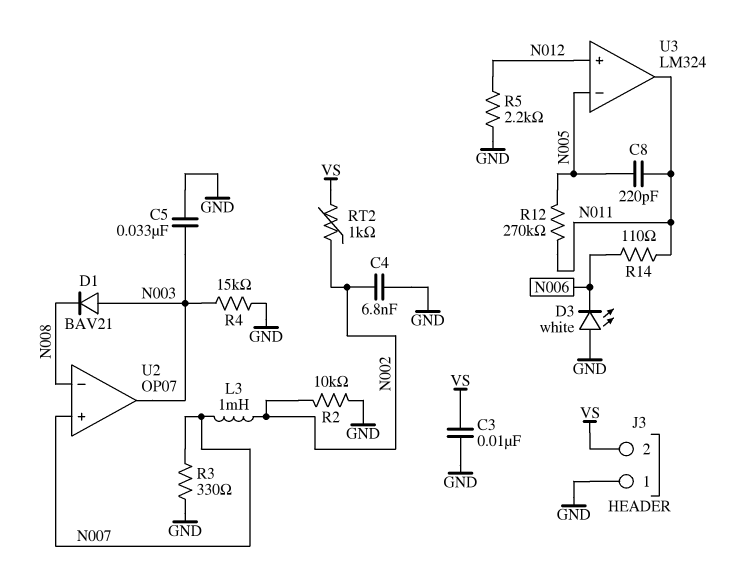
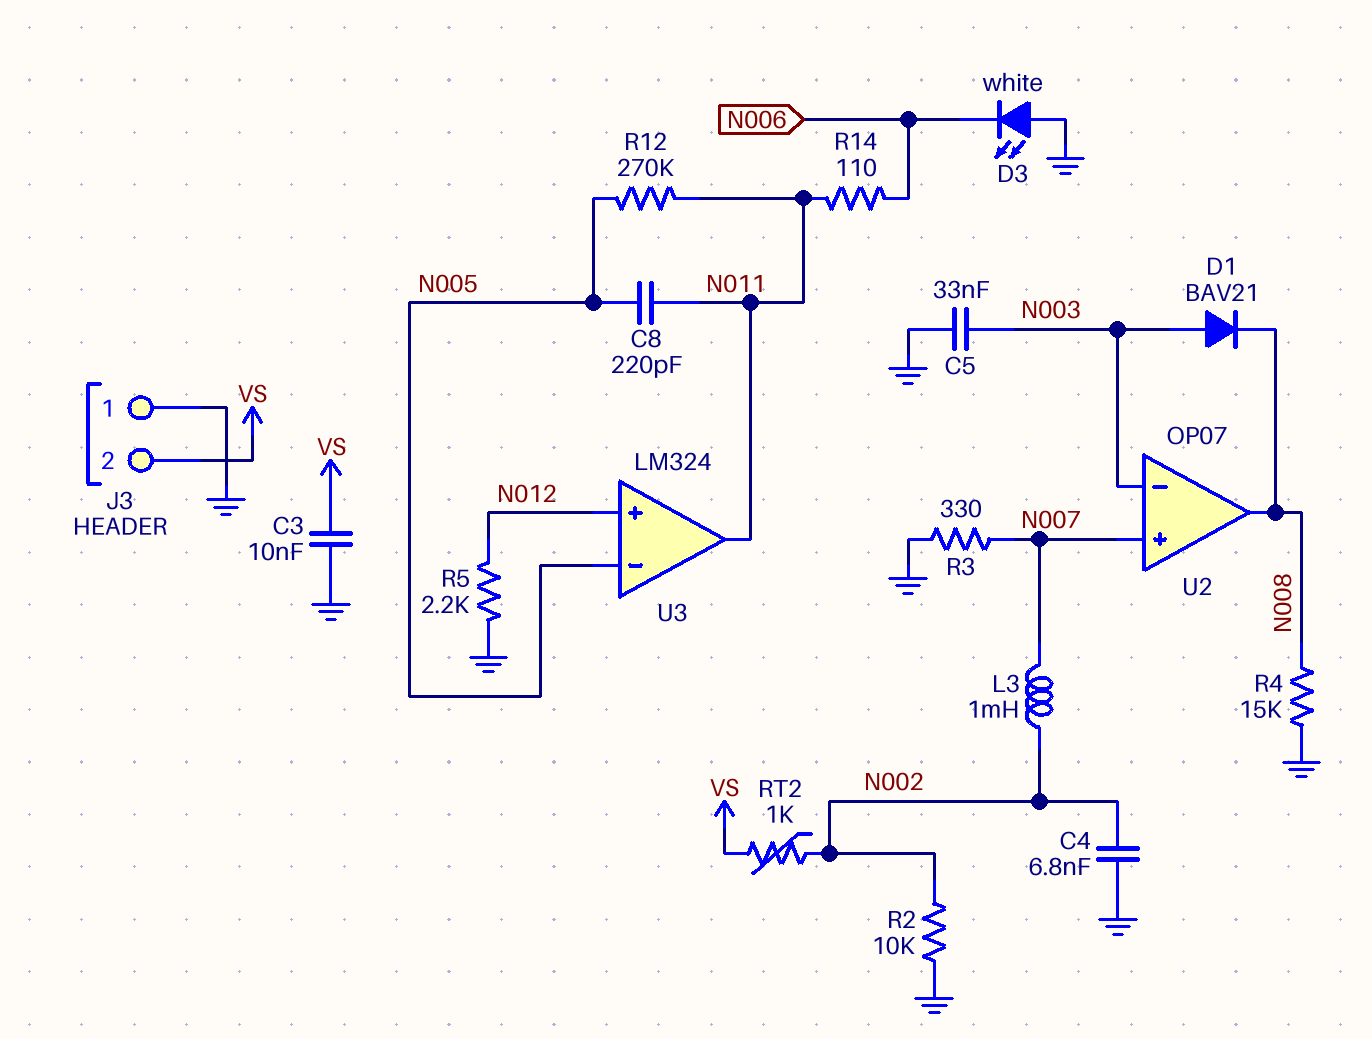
R4: 15k (GND, N003) -> 15k (GND, N008)
U2 pin in-: N008 -> N003
U2 pin out: N003 -> N008

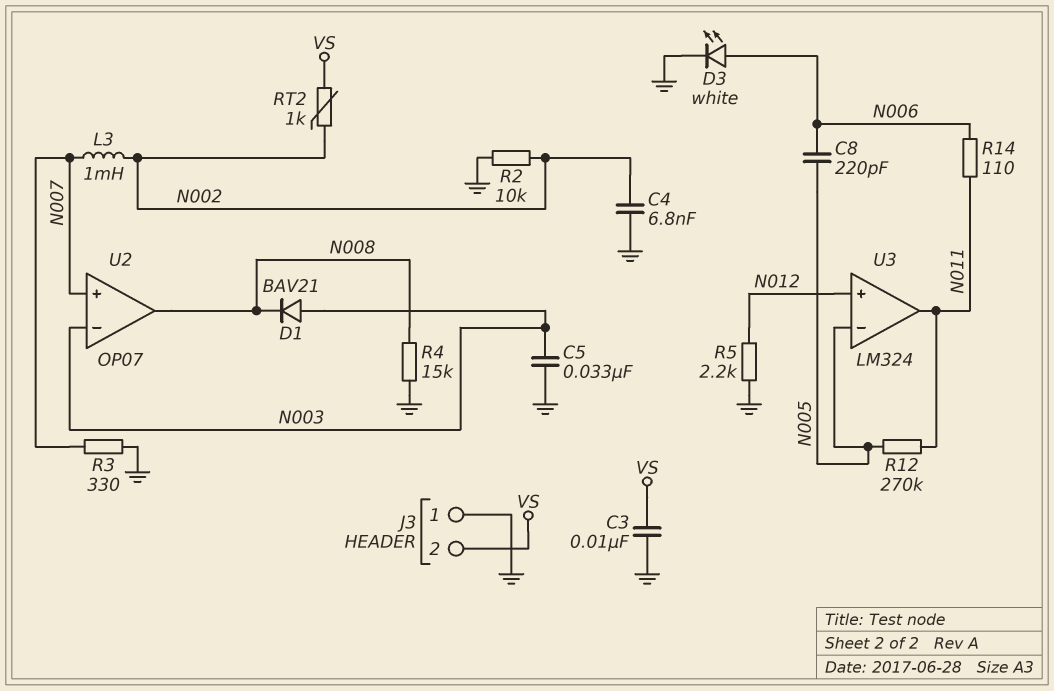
C8: 220pF (N005, N011) -> 220pF (N005, N006)
D3: LED white (A GND, K N006) -> LED white (A N006, K GND)

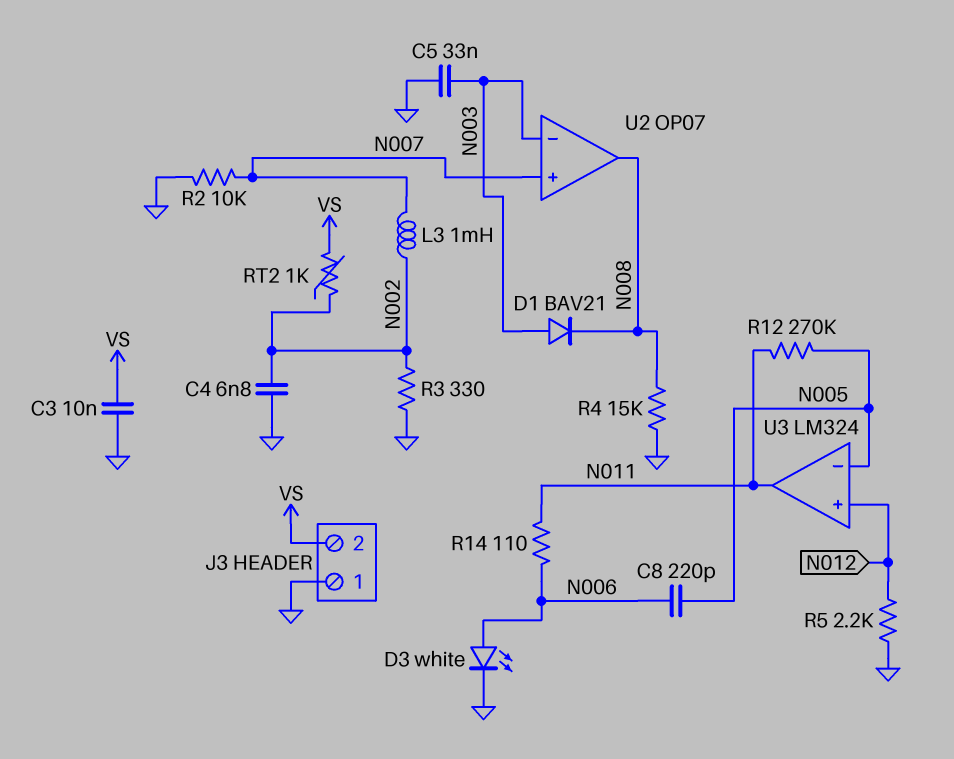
R2: 10k (GND, N002) -> 10k (GND, N007)
R3: 330 (GND, N007) -> 330 (GND, N002)

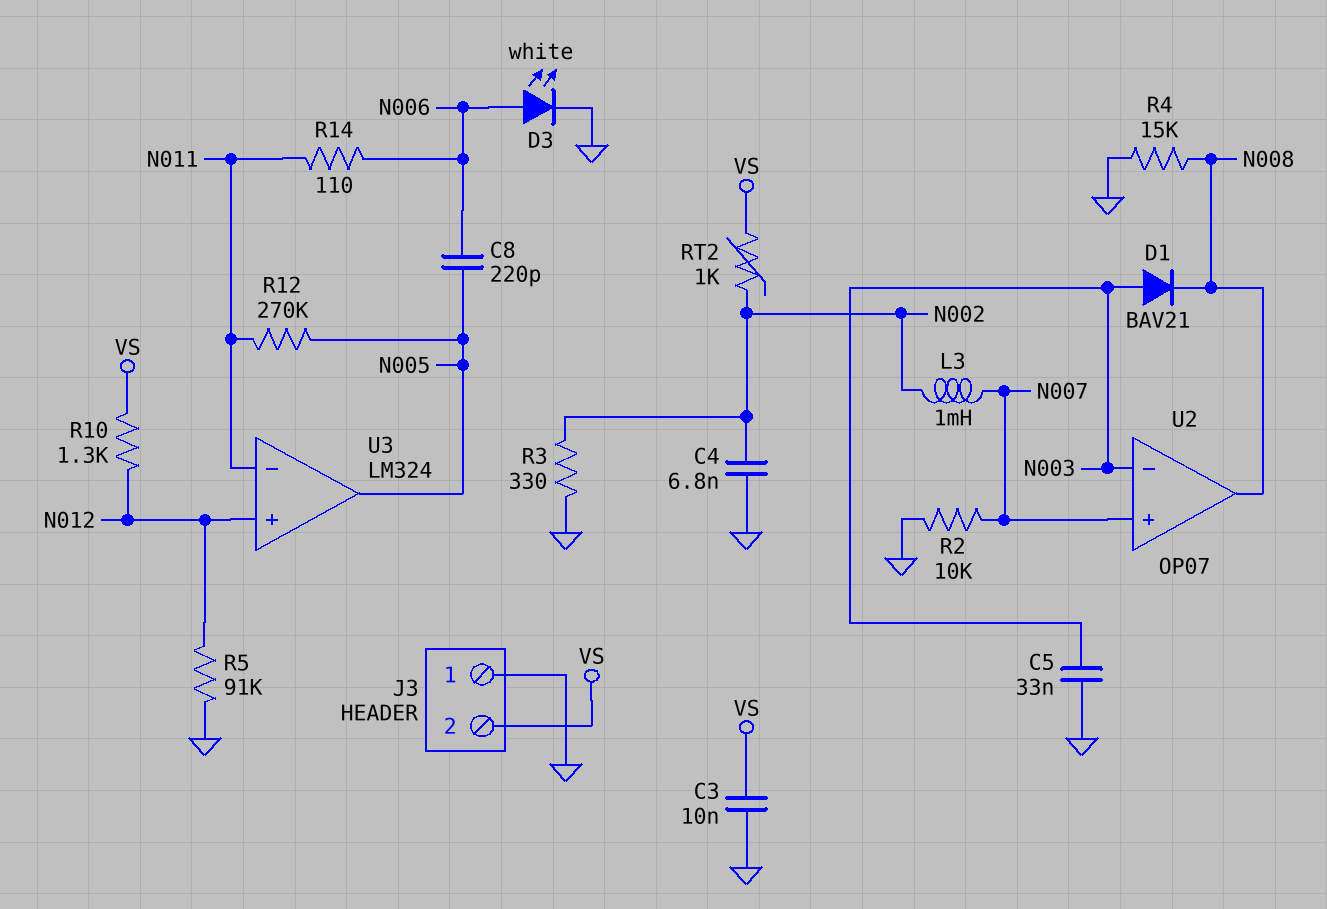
R5: 2.2k (GND, N012) -> 91k (GND, N012)
R10: none -> 1.3k (N012, VS)
U3 pin in-: N005 -> N011
U3 pin out: N011 -> N005

